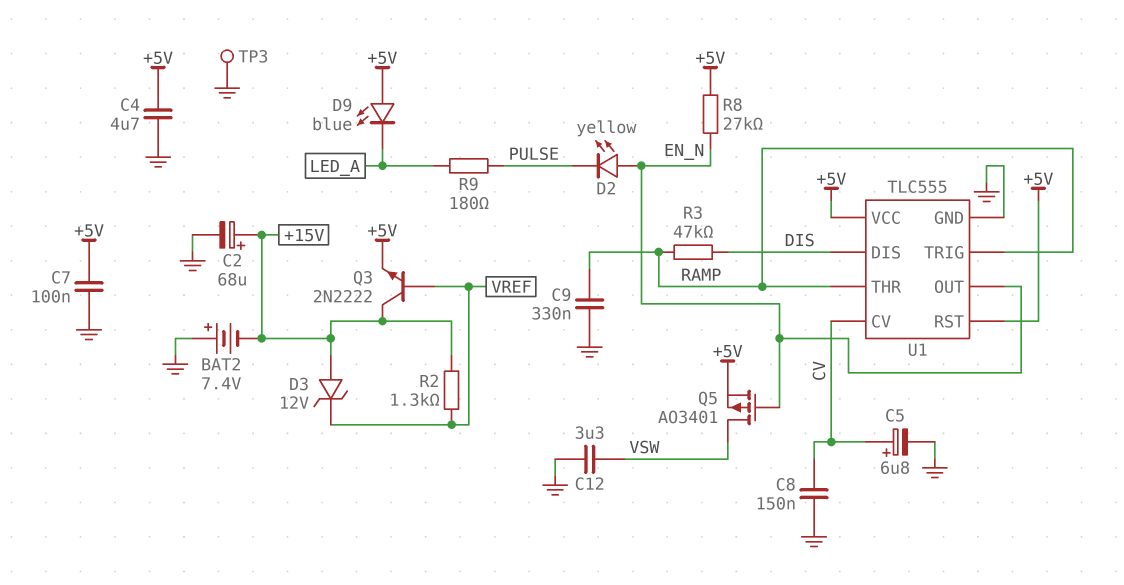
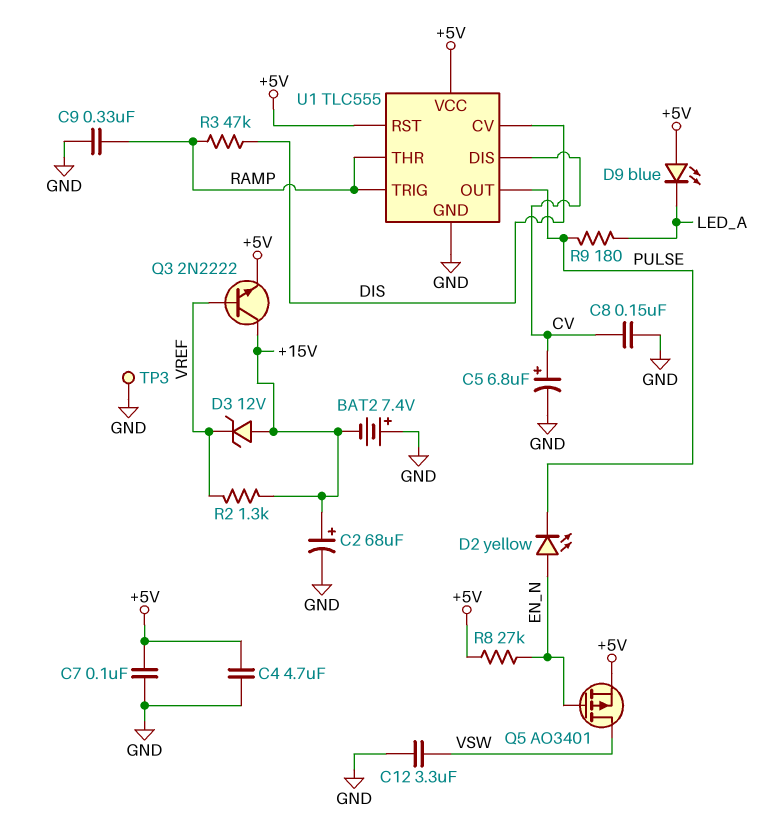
U1 pin CV: CV -> DIS
U1 pin DIS: DIS -> CV
U1 pin OUT: EN_N -> PULSE

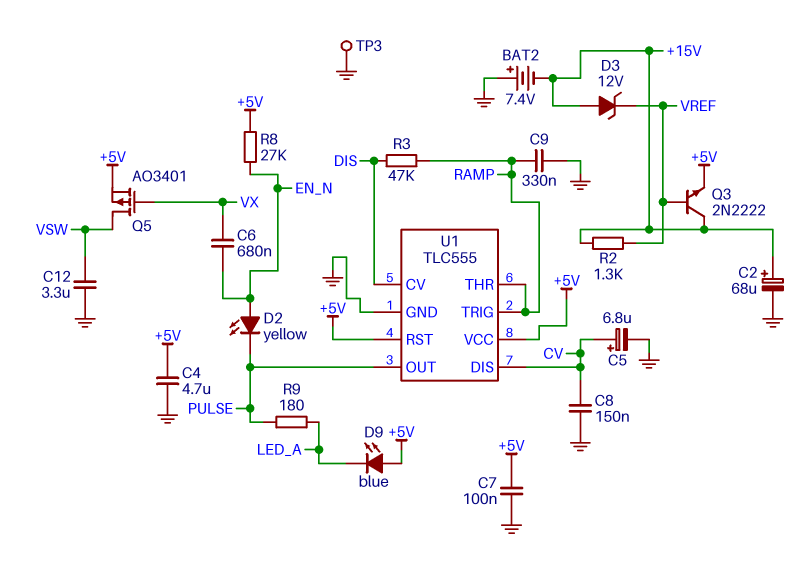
C6: none -> 680nF (EN_N, VX)
Q5: PMOS AO3401 (G EN_N, D VSW, S +5V) -> PMOS AO3401 (G VX, D VSW, S +5V)

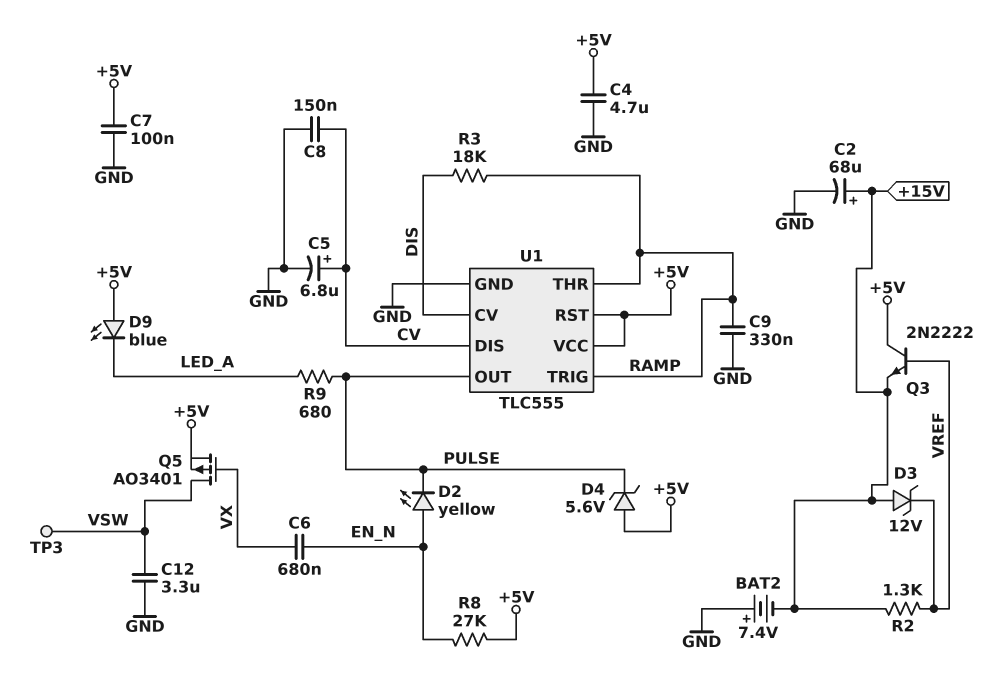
D4: none -> zener 5.6V (A +5V, K PULSE)
Q3: NPN 2N2222 (B VREF, C +15V, E +5V) -> NPN 2N2222 (B VREF, C +5V, E +15V)
R3: 47k (DIS, RAMP) -> 18k (DIS, RAMP)
R9: 180 (LED_A, PULSE) -> 680 (LED_A, PULSE)
TP3: test point (GND) -> test point (VSW)

